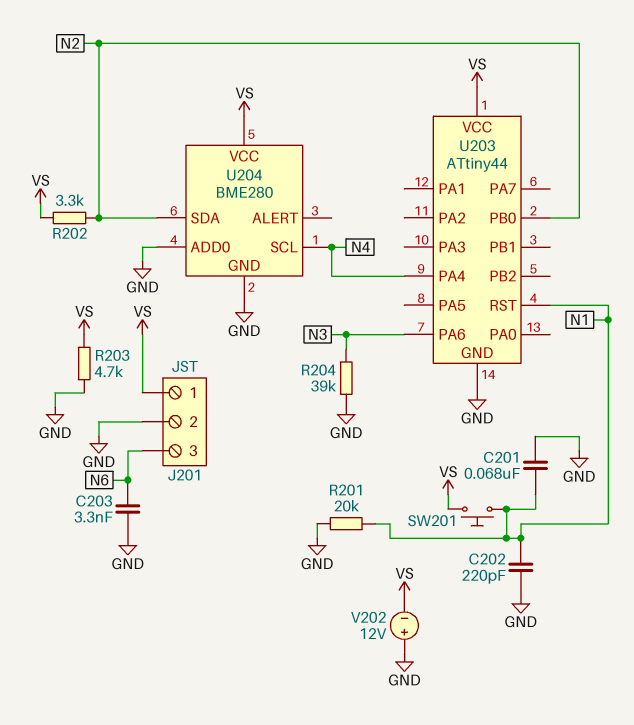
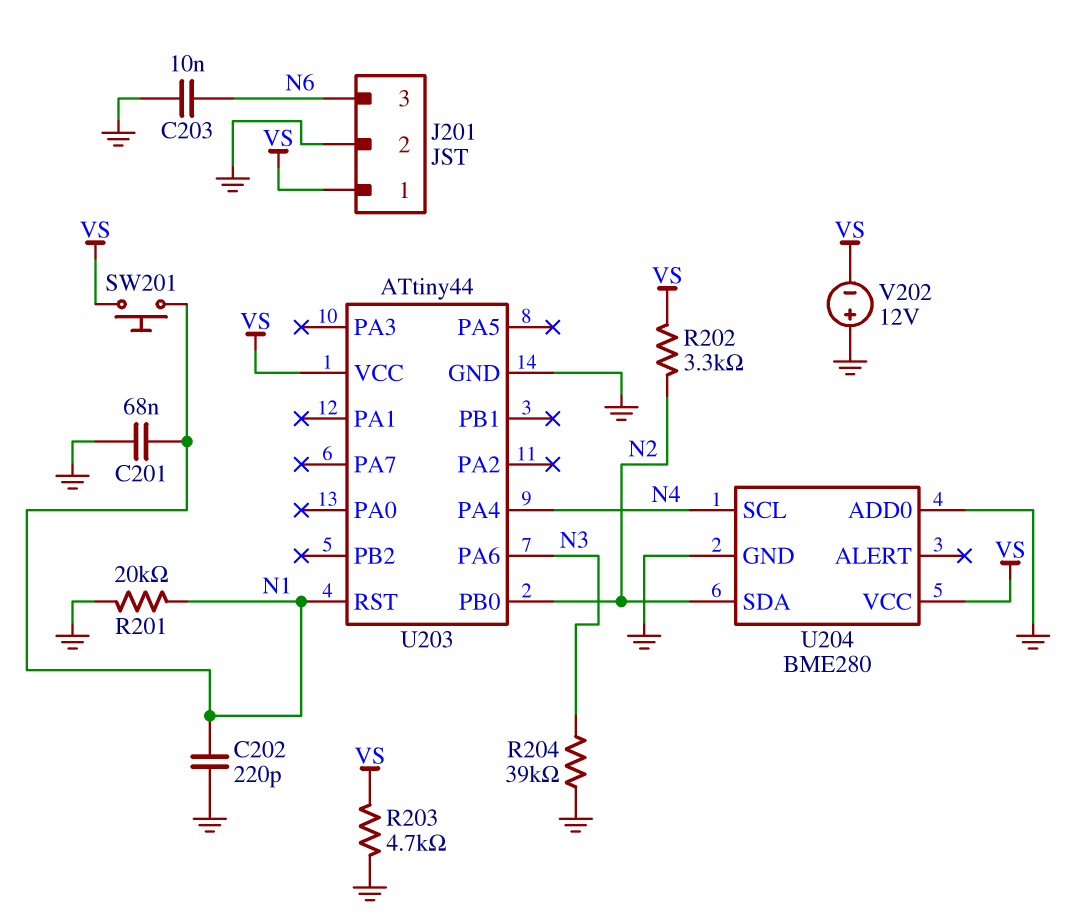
C203: 3.3nF (GND, N6) -> 10nF (GND, N6)

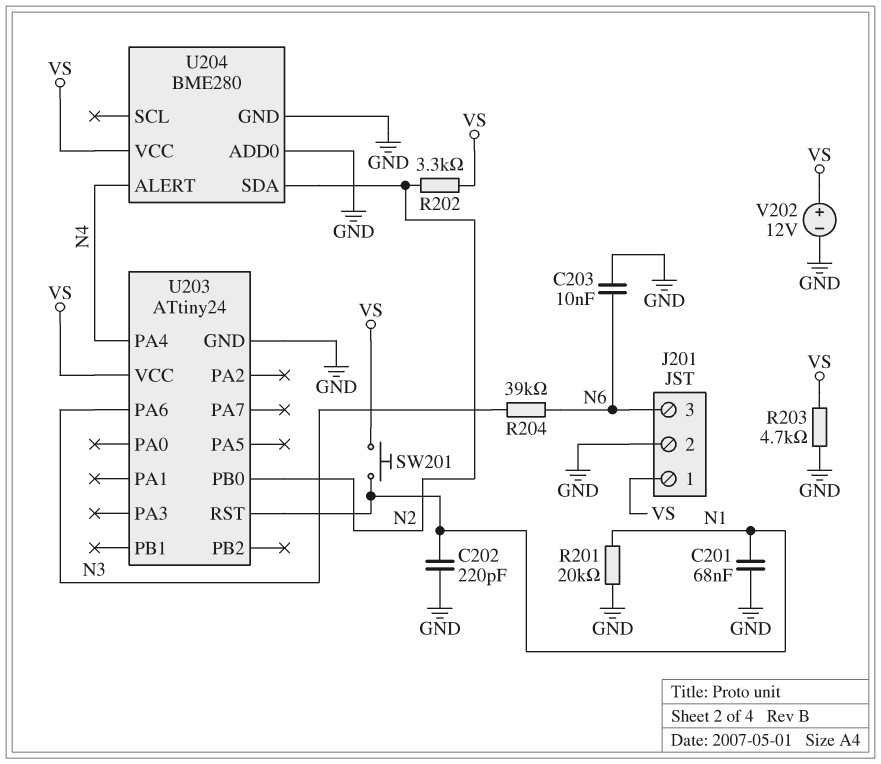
R204: 39k (GND, N3) -> 39k (N3, N6)
U203: ATtiny44 -> ATtiny24
U204 pin ALERT: none -> N4
U204 pin SCL: N4 -> none
V202: 12V (plus GND, minus VS) -> 12V (plus VS, minus GND)

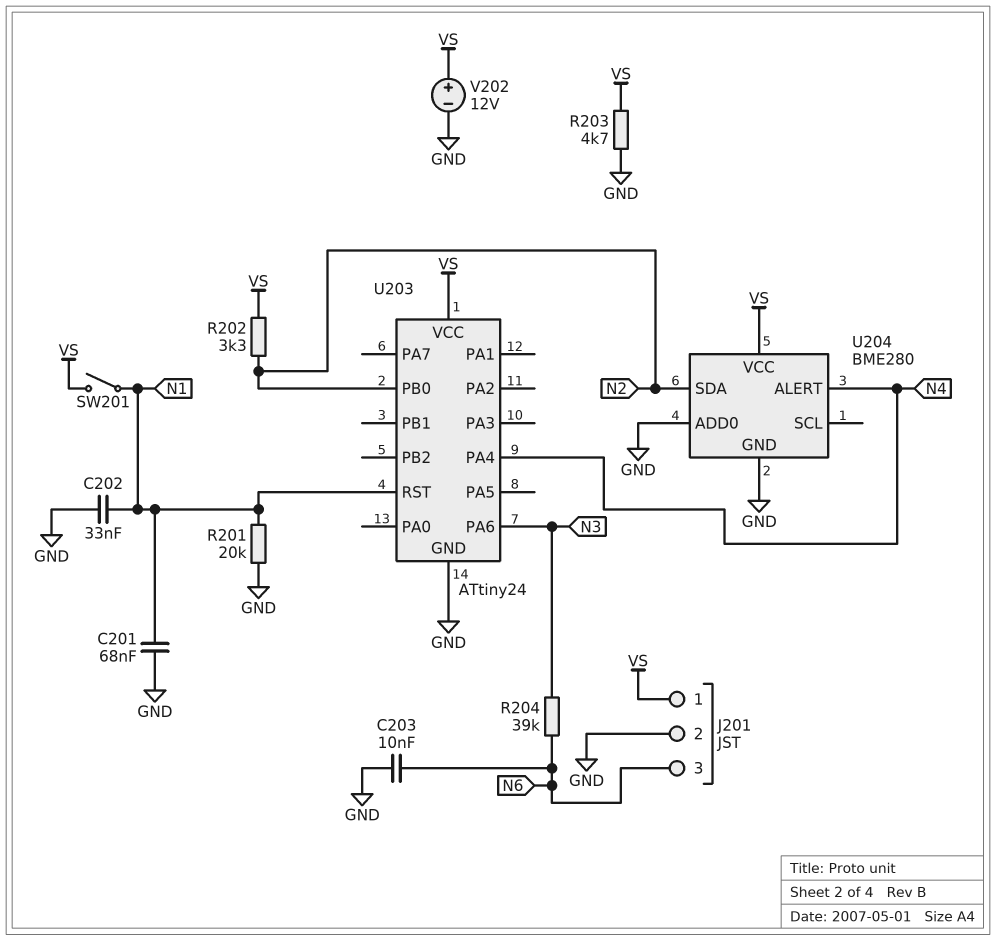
C202: 220pF (GND, N1) -> 33nF (GND, N1)
SW201: button (N1, VS) -> switch (N1, VS)

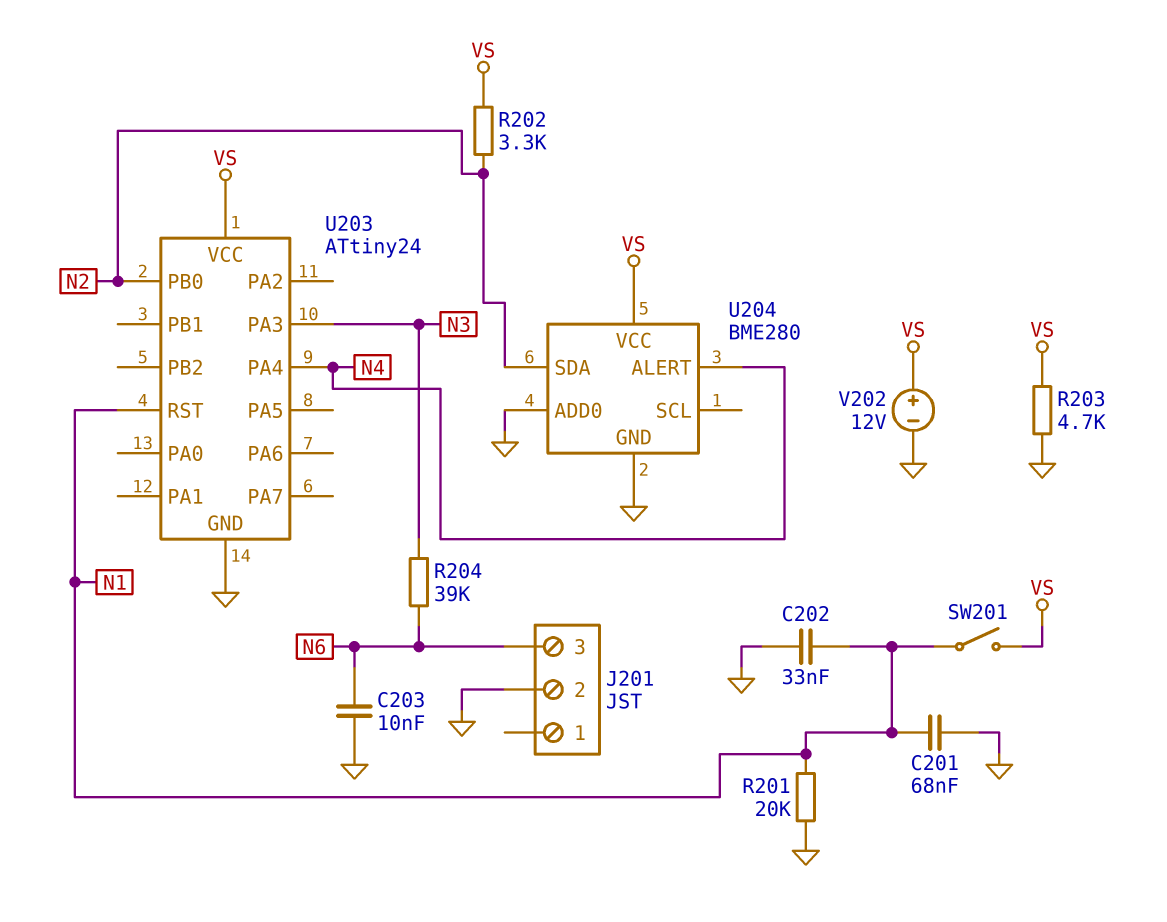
J201 pin 1: VS -> none
U203 pin PA3: none -> N3
U203 pin PA6: N3 -> none

